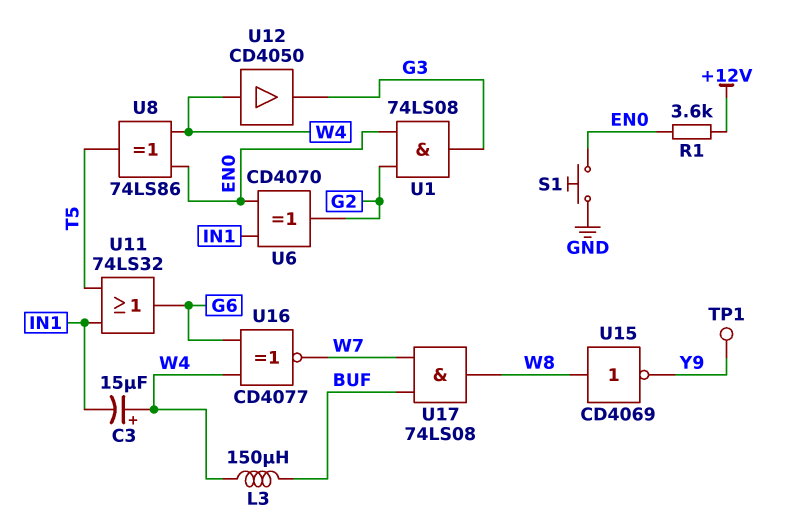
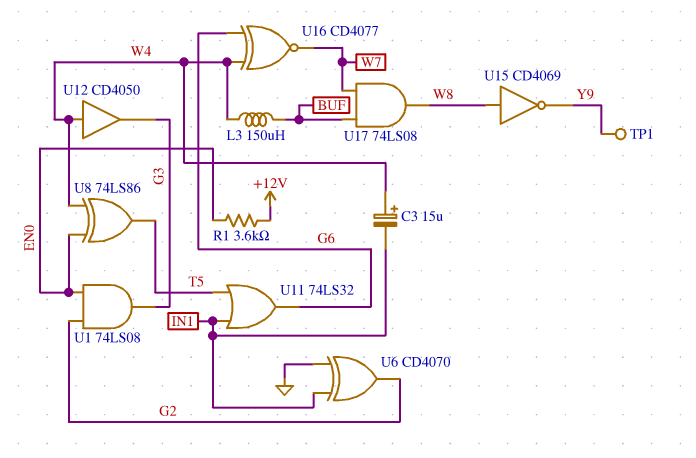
S1: button (EN0, GND) -> none
U6: XOR CD4070 (in EN0, in IN1, out G2) -> XOR CD4070 (in GND, in IN1, out G2)

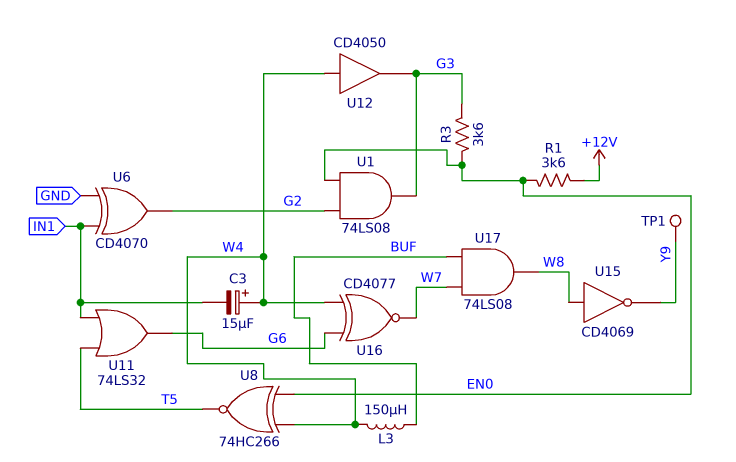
R3: none -> 3.6k (EN0, G3)
U8: XOR 74LS86 (in EN0, in W4, out T5) -> XNOR 74HC266 (in EN0, in W4, out T5)

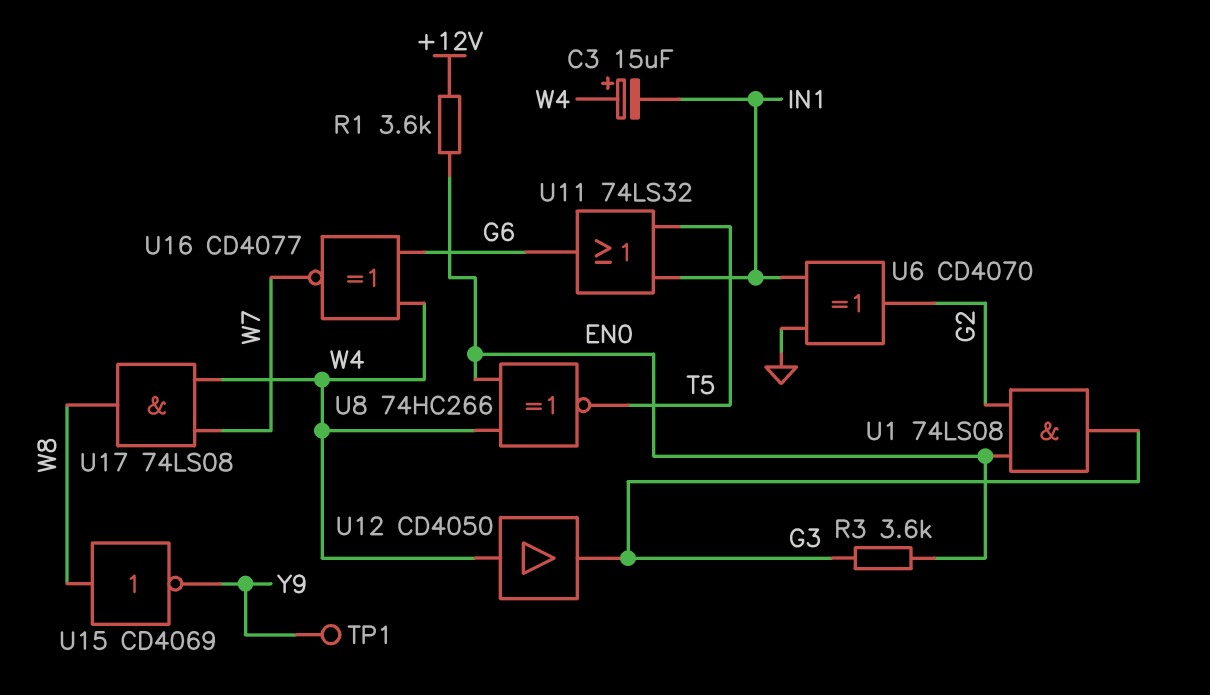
L3: 150uH (BUF, W4) -> none
U17: AND 74LS08 (in BUF, in W7, out W8) -> AND 74LS08 (in W4, in W7, out W8)

